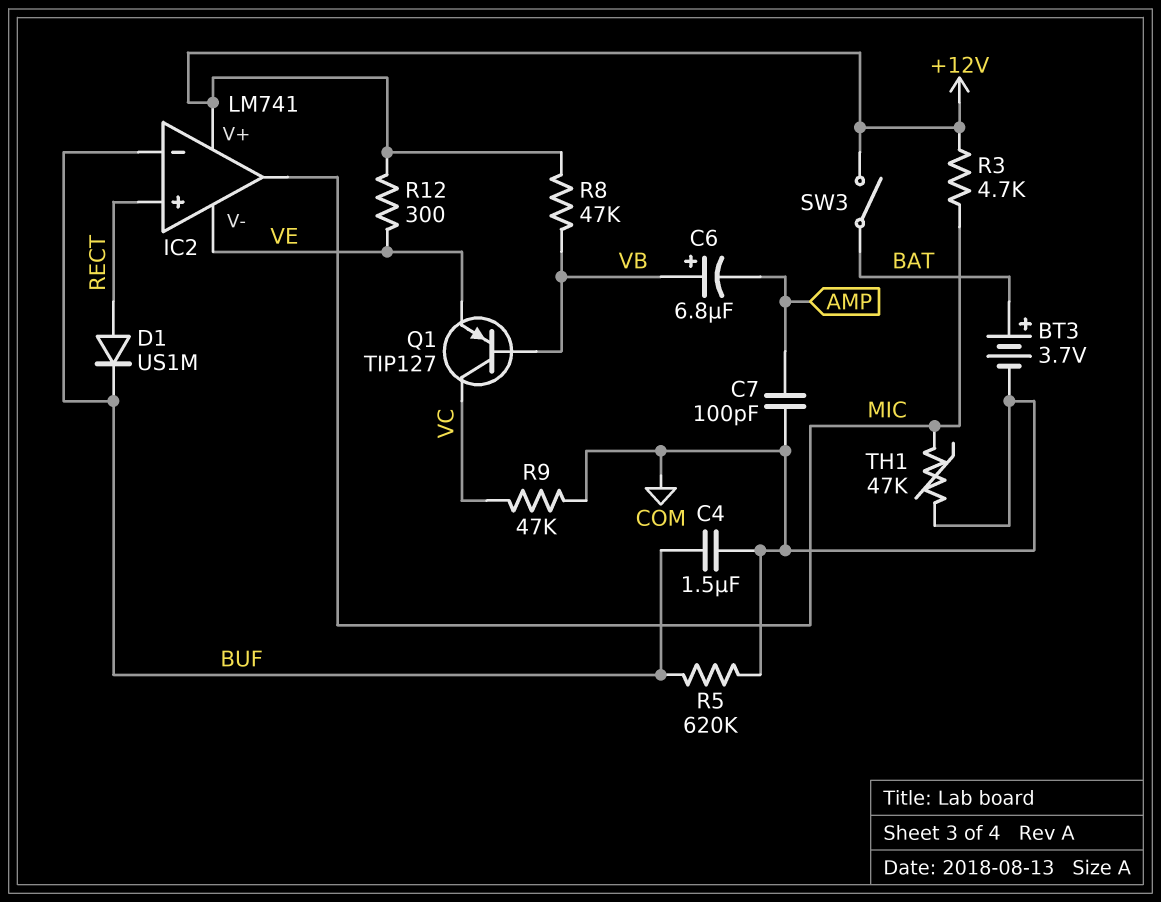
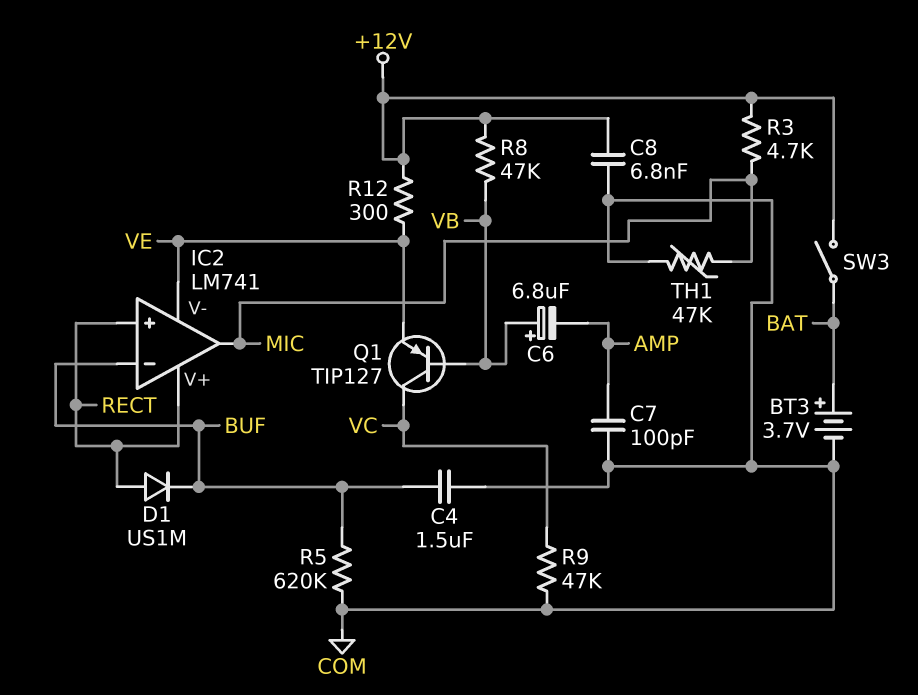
C8: none -> 6.8nF (+12V, COM)
IC2 pin V+: +12V -> RECT

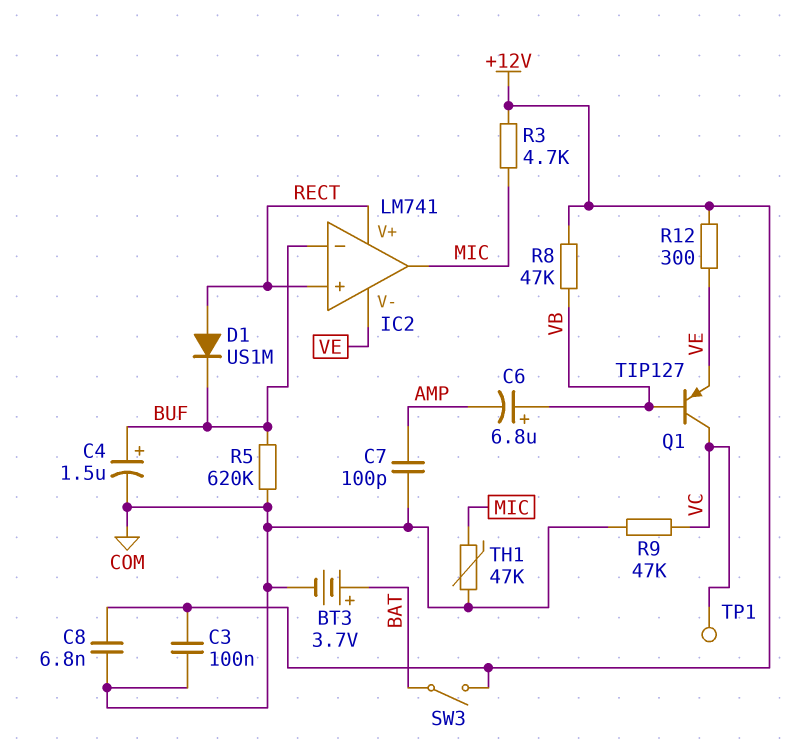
C3: none -> 100nF (+12V, COM)
C4: 1.5uF (BUF, COM) -> 1.5uF (plus BUF, minus COM)
TP1: none -> test point (VC)

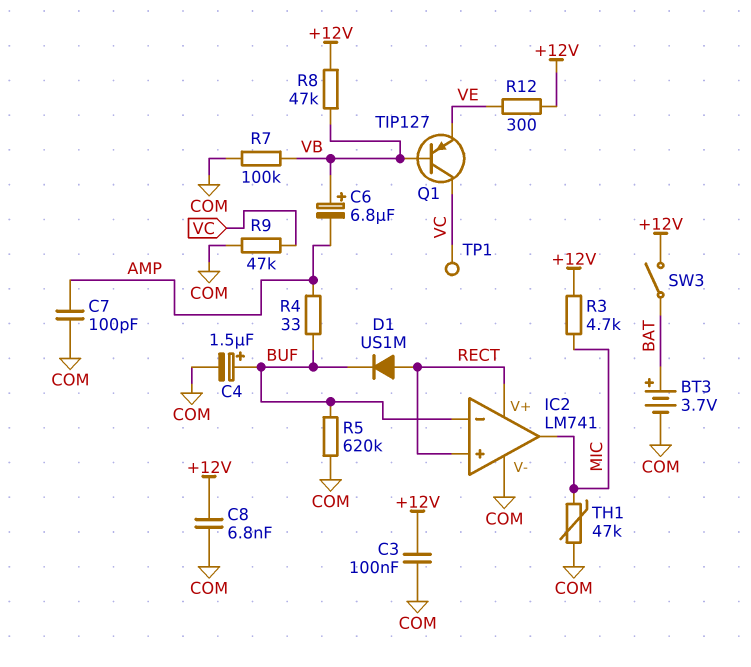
IC2 pin V-: VE -> COM
R4: none -> 33 (AMP, BUF)
R7: none -> 100k (COM, VB)

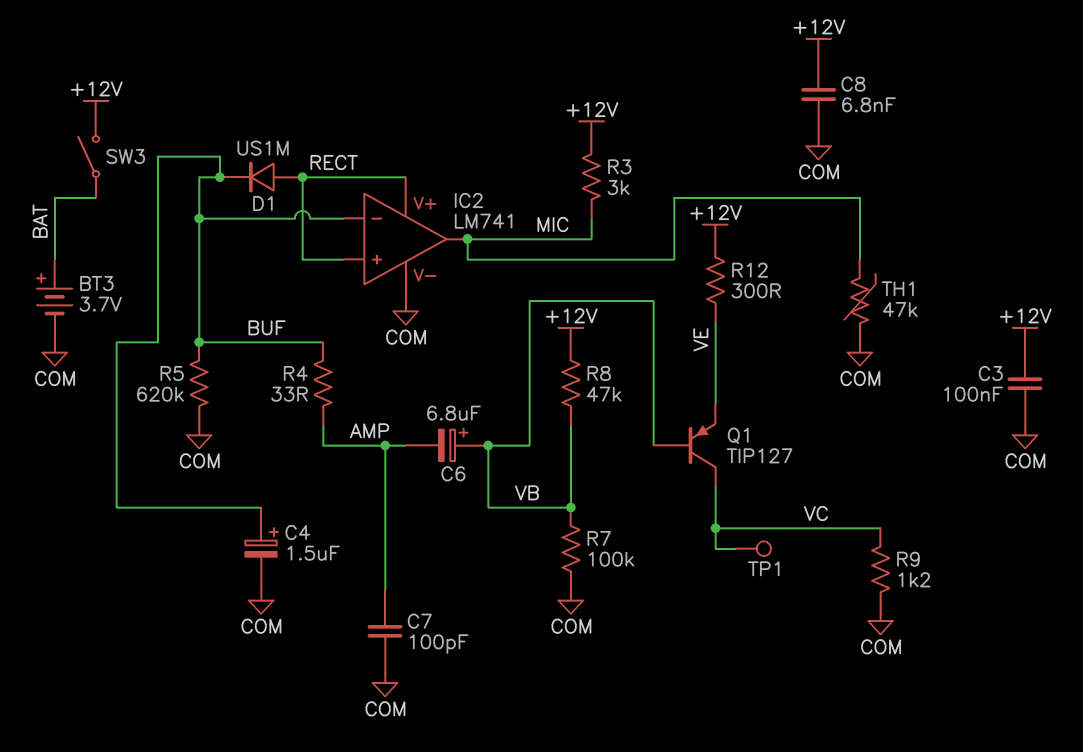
R3: 4.7k (+12V, MIC) -> 3k (+12V, MIC)
R9: 47k (COM, VC) -> 1.2k (COM, VC)

